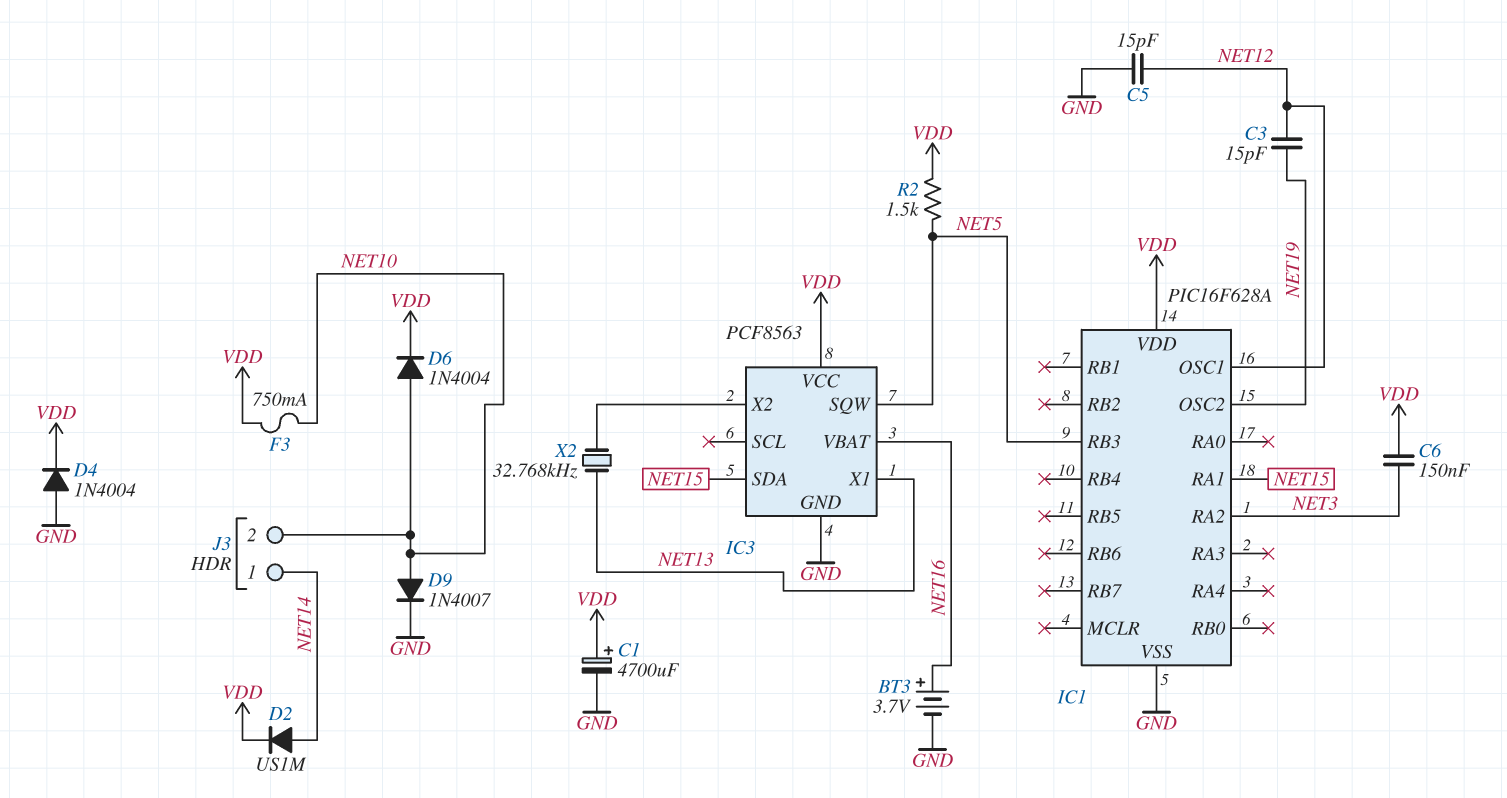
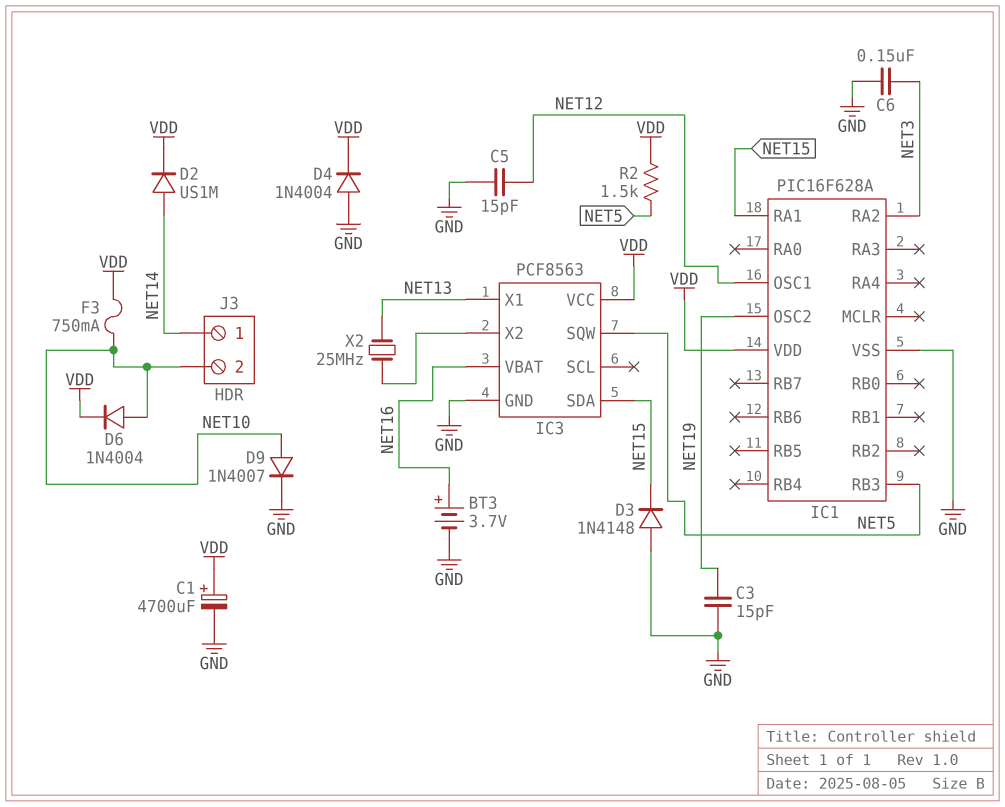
C3: 15pF (NET12, NET19) -> 15pF (GND, NET19)
C6: 150nF (NET3, VDD) -> 150nF (GND, NET3)
D3: none -> diode 1N4148 (A GND, K NET15)
X2: 32.768kHz (IC3/X2, NET13) -> 25MHz (IC3/X2, NET13)

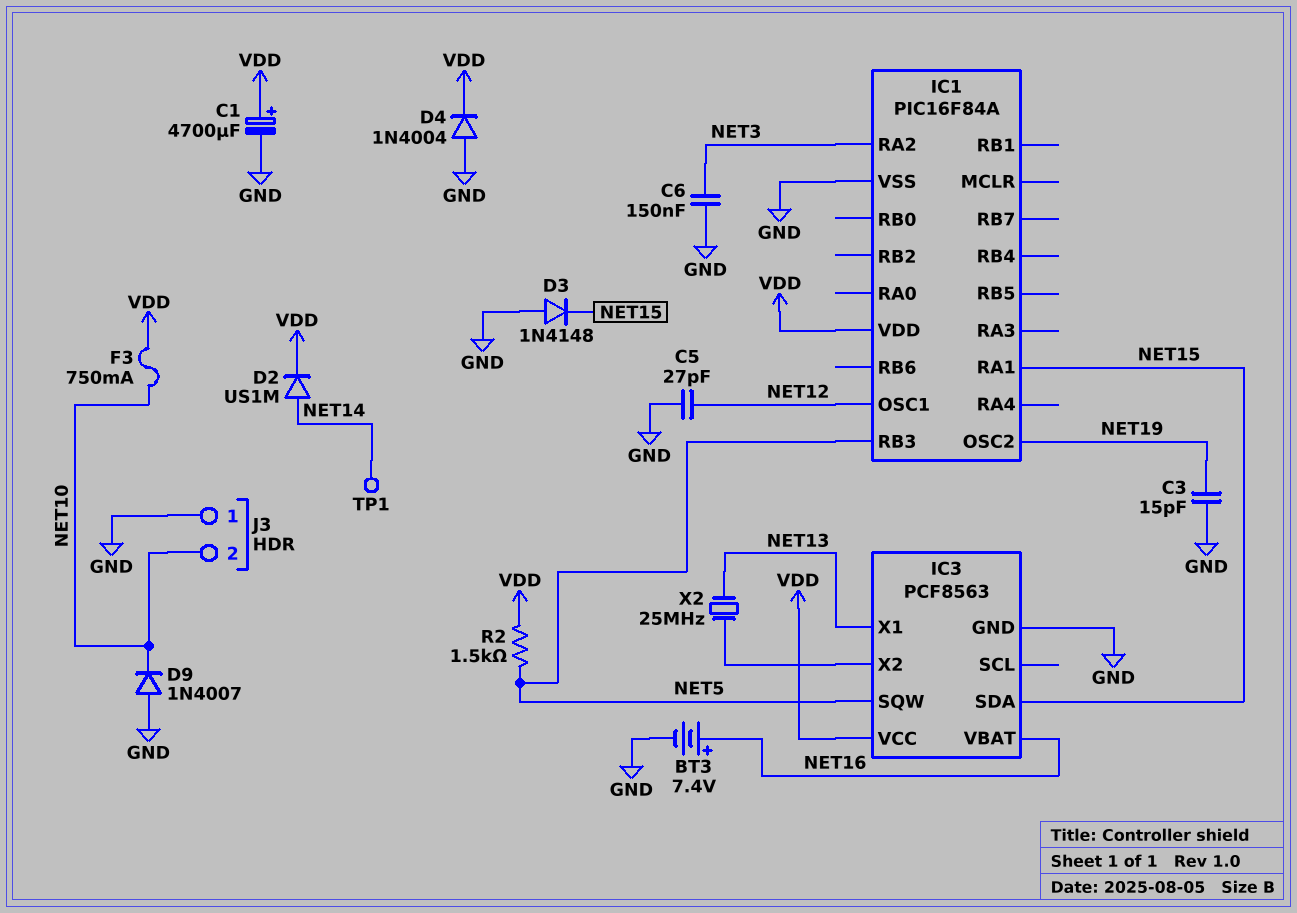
BT3: 3.7V (plus NET16, minus GND) -> 7.4V (plus NET16, minus GND)
C5: 15pF (GND, NET12) -> 27pF (GND, NET12)
D6: diode 1N4004 (A NET10, K VDD) -> none
D9: diode 1N4007 (A NET10, K GND) -> diode 1N4007 (A GND, K NET10)
IC1: PIC16F628A -> PIC16F84A
J3 pin 1: NET14 -> GND
TP1: none -> test point (NET14)

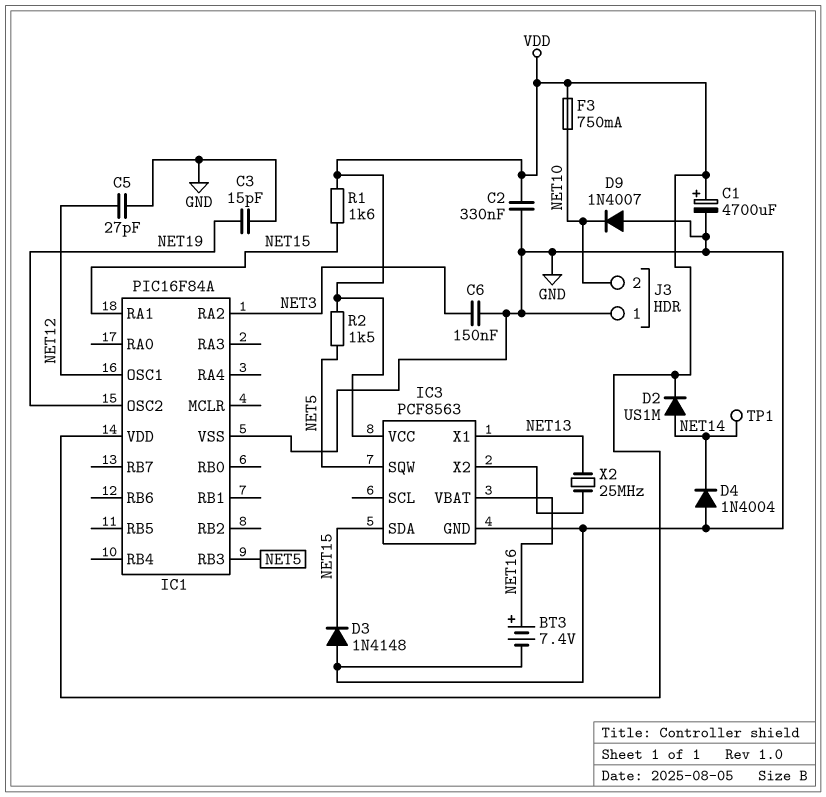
C2: none -> 330nF (GND, VDD)
D4: diode 1N4004 (A GND, K VDD) -> diode 1N4004 (A GND, K NET14)
R1: none -> 1.6k (NET15, VDD)

